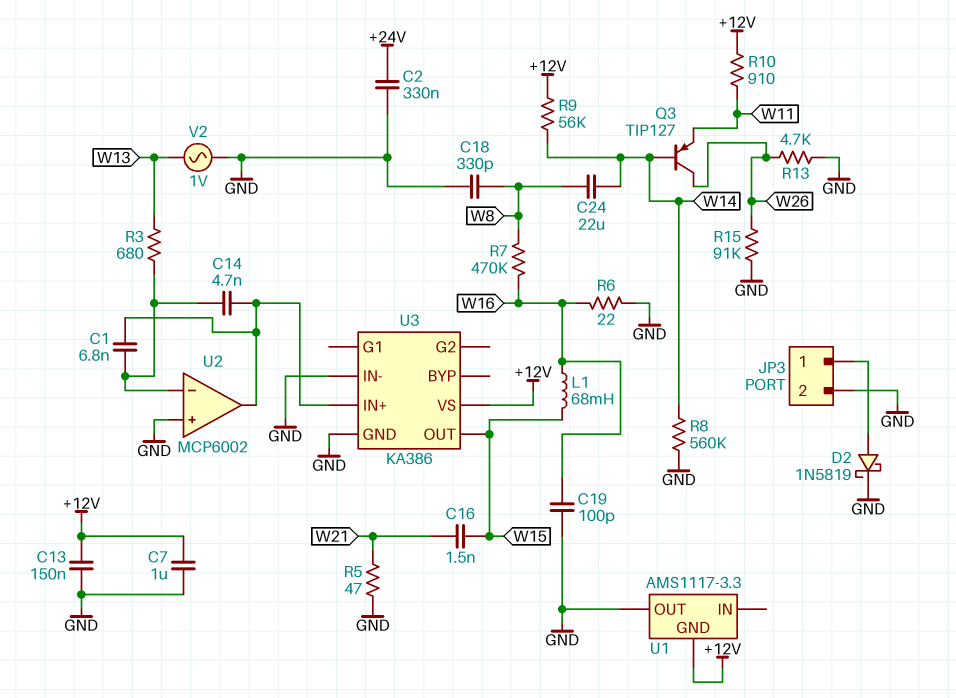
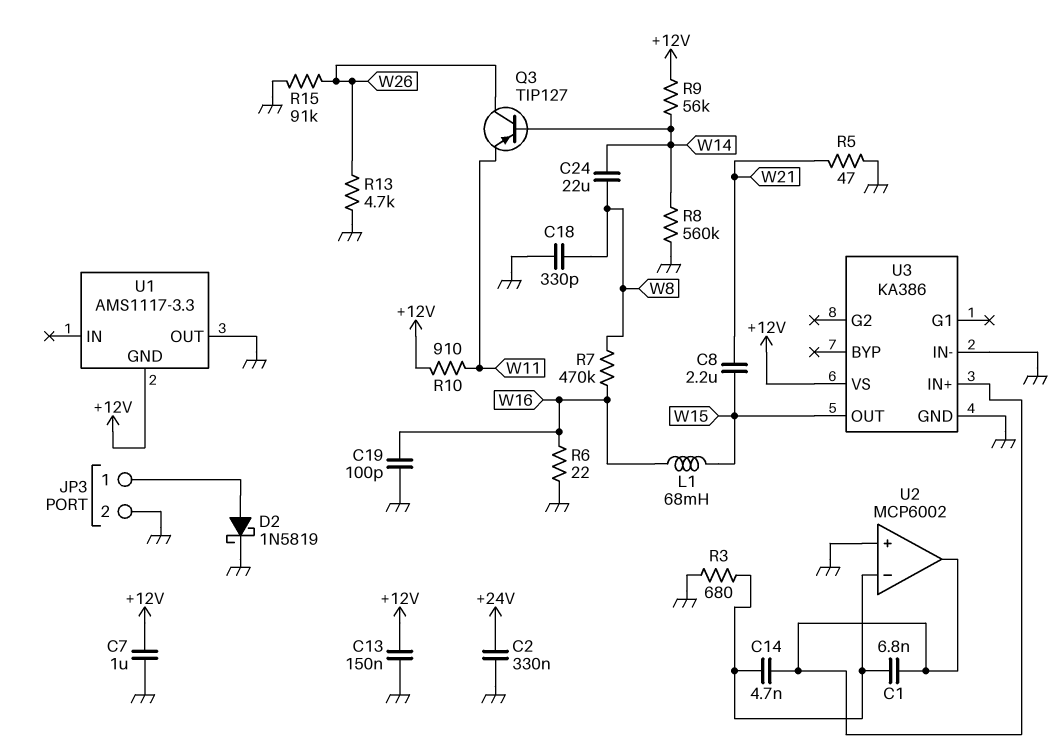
C8: none -> 2.2uF (W15, W21)
C16: 1.5nF (W15, W21) -> none
R3: 680 (U2/in-, W13) -> 680 (GND, U2/in-)
V2: AC 1V (GND, W13) -> none

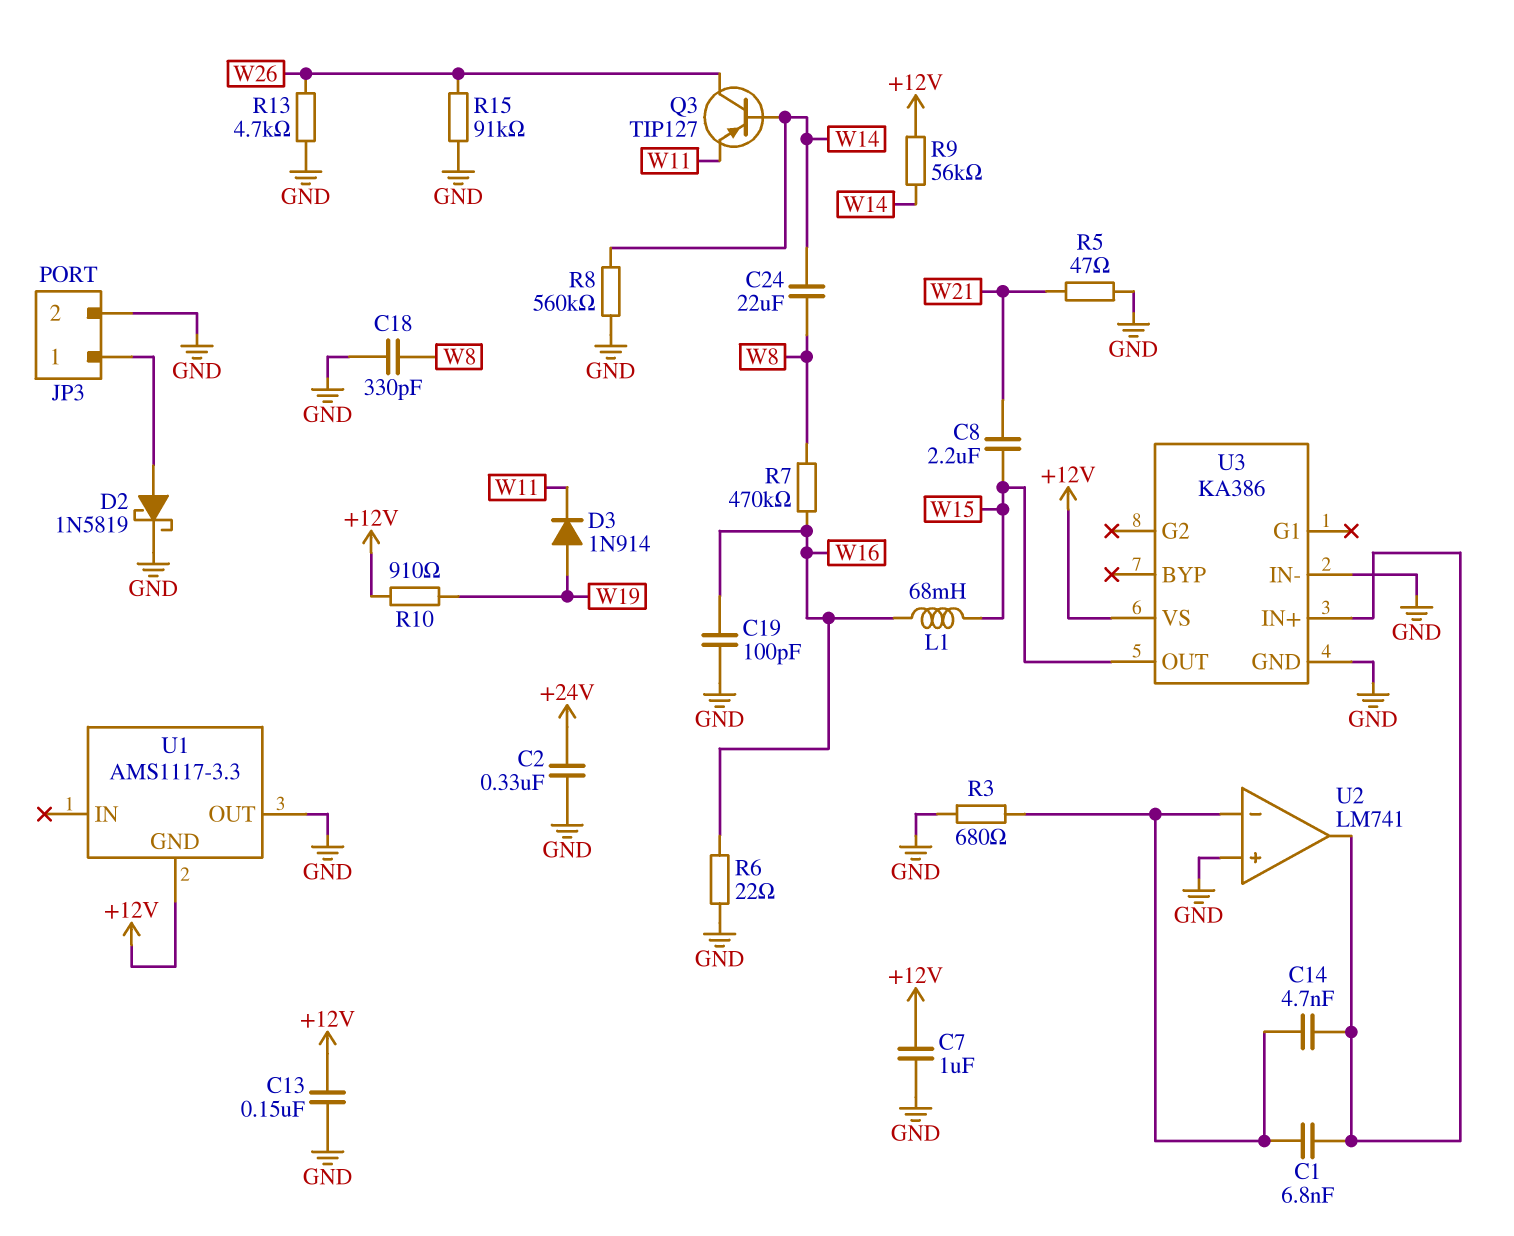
D3: none -> diode 1N914 (A W19, K W11)
R10: 910 (+12V, W11) -> 910 (+12V, W19)
U2: MCP6002 -> LM741

